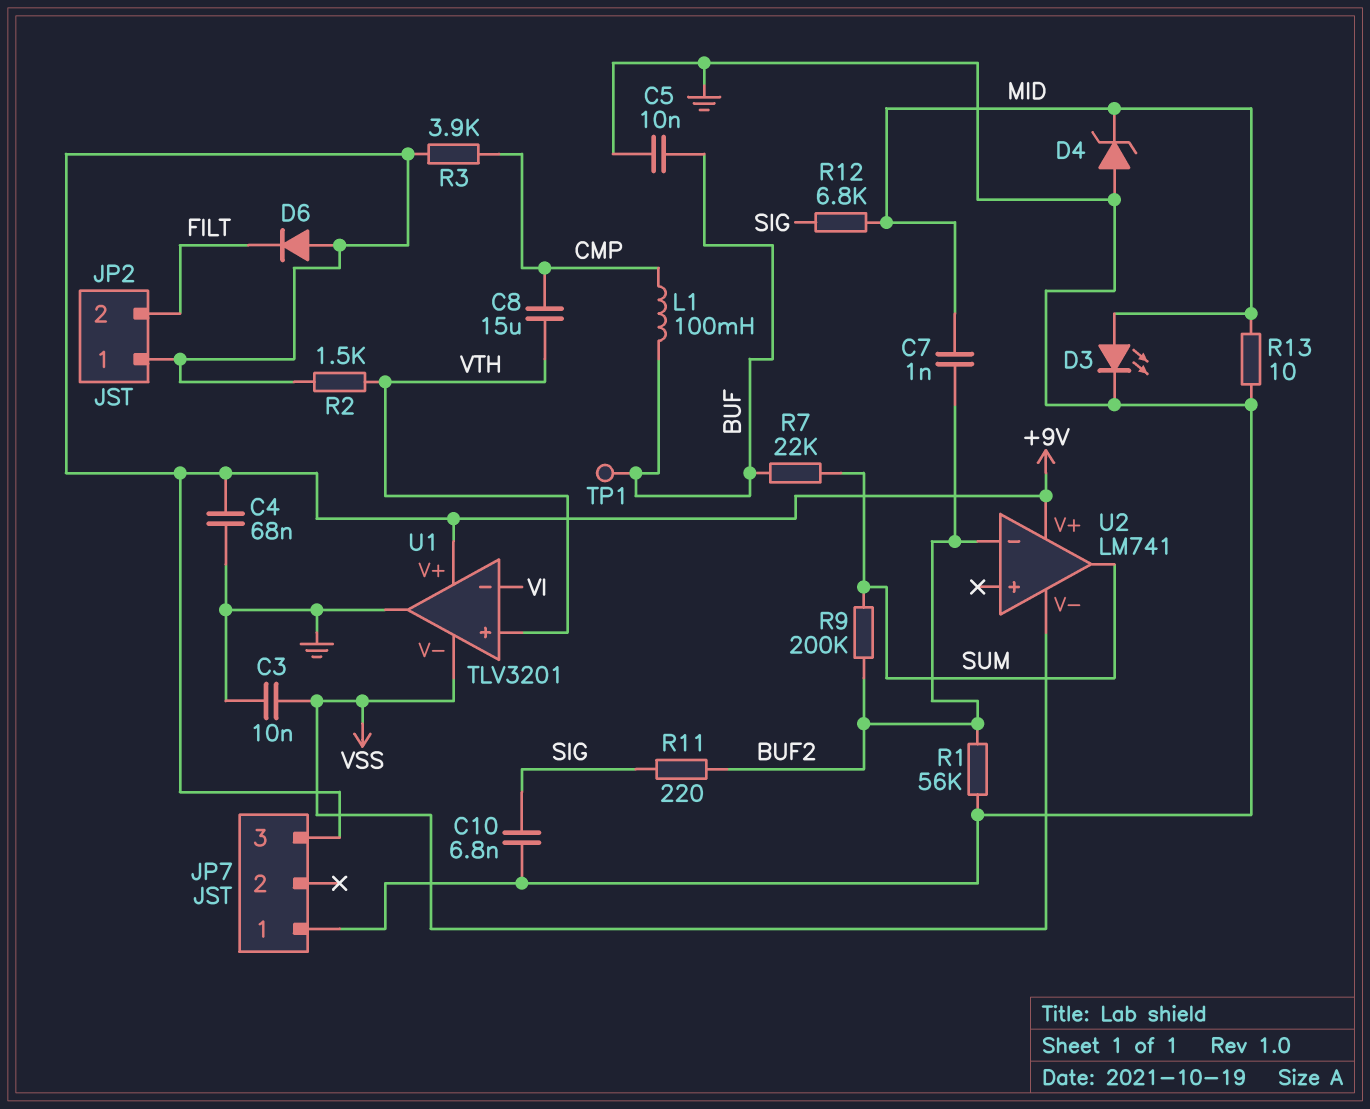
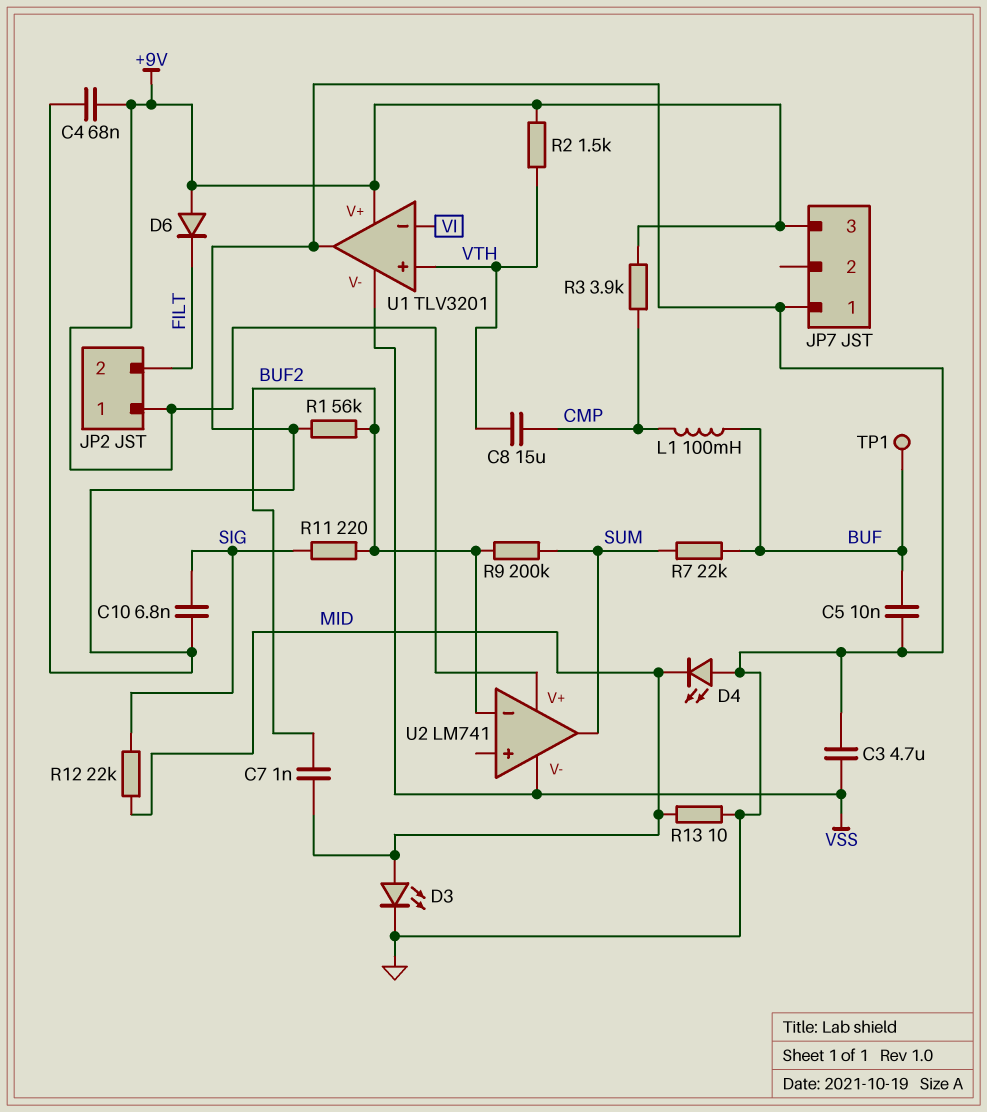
C3: 10nF (GND, VSS) -> 4.7uF (GND, VSS)
D4: zener (A GND, K MID) -> LED (A GND, K MID)
R12: 6.8k (MID, SIG) -> 22k (MID, SIG)

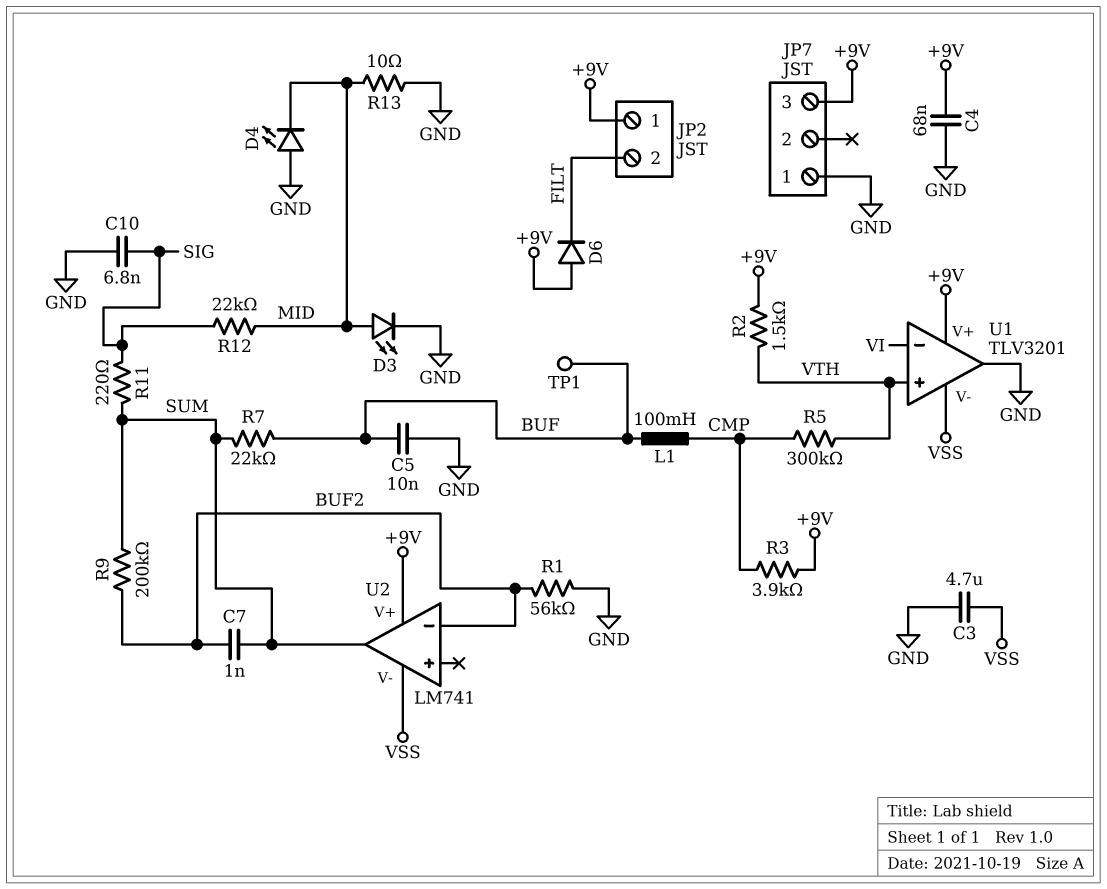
C7: 1nF (BUF2, MID) -> 1nF (BUF2, SUM)
C8: 15uF (CMP, VTH) -> none
R5: none -> 300k (CMP, VTH)
R11: 220 (BUF2, SIG) -> 220 (SIG, SUM)

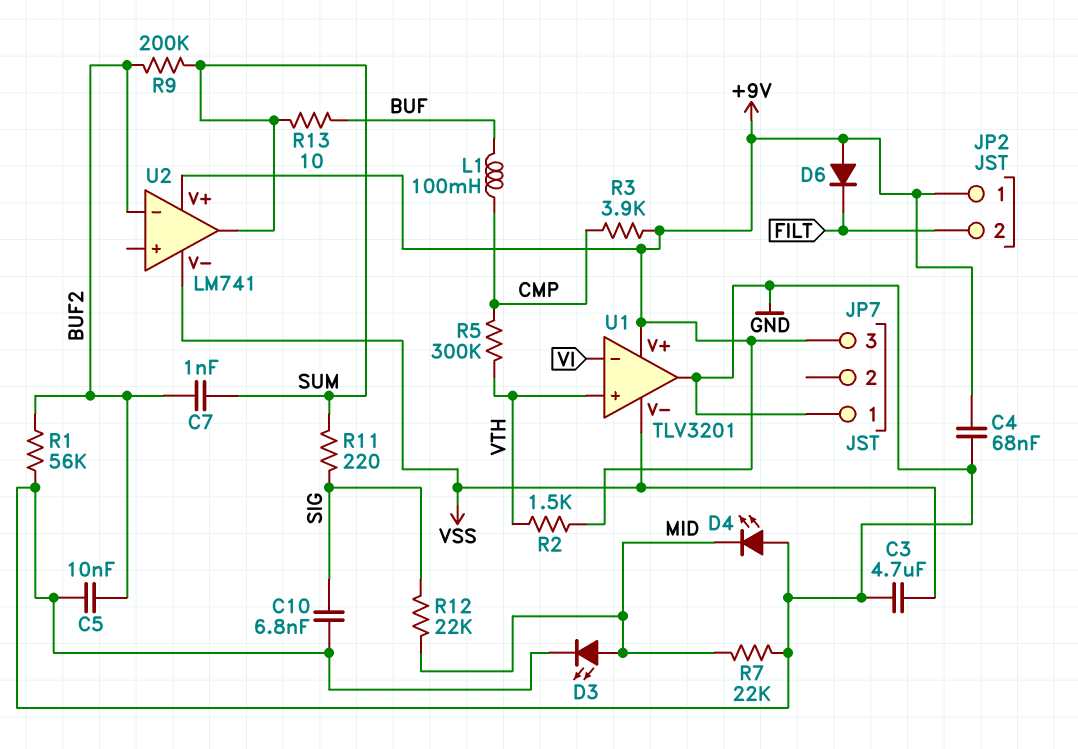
C5: 10nF (BUF, GND) -> 10nF (BUF2, GND)
R7: 22k (BUF, SUM) -> 22k (GND, MID)
R13: 10 (GND, MID) -> 10 (BUF, SUM)
TP1: test point (BUF) -> none

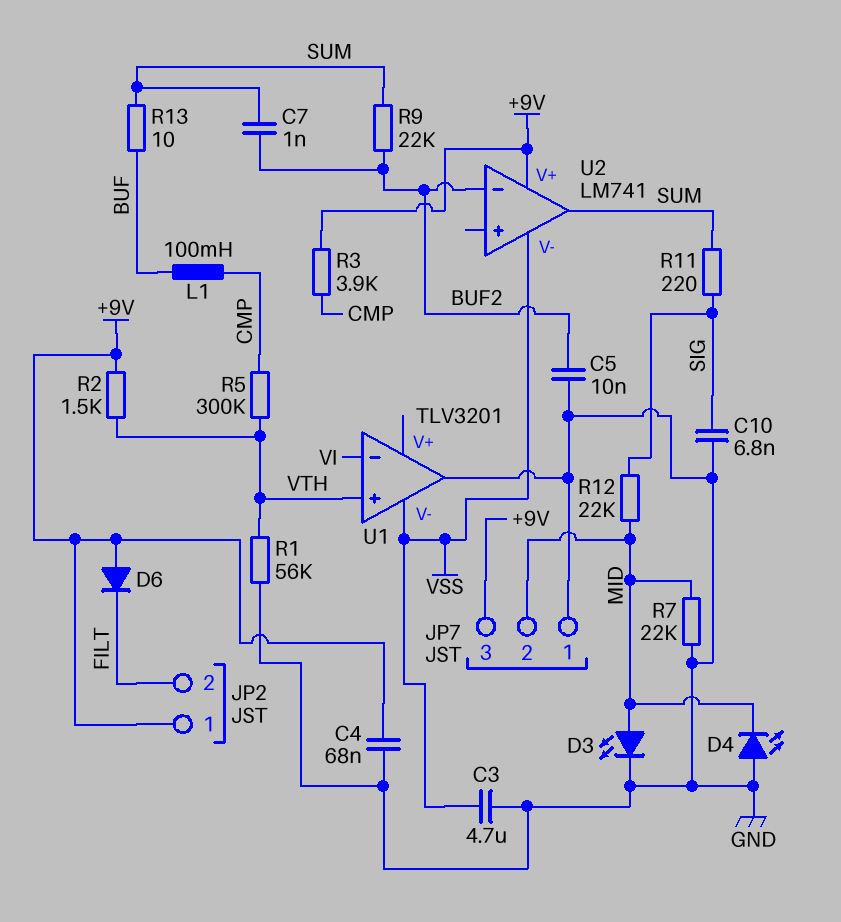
JP7 pin 2: none -> MID
R1: 56k (BUF2, GND) -> 56k (GND, VTH)
R9: 200k (BUF2, SUM) -> 22k (BUF2, SUM)
U1 pin V+: +9V -> none

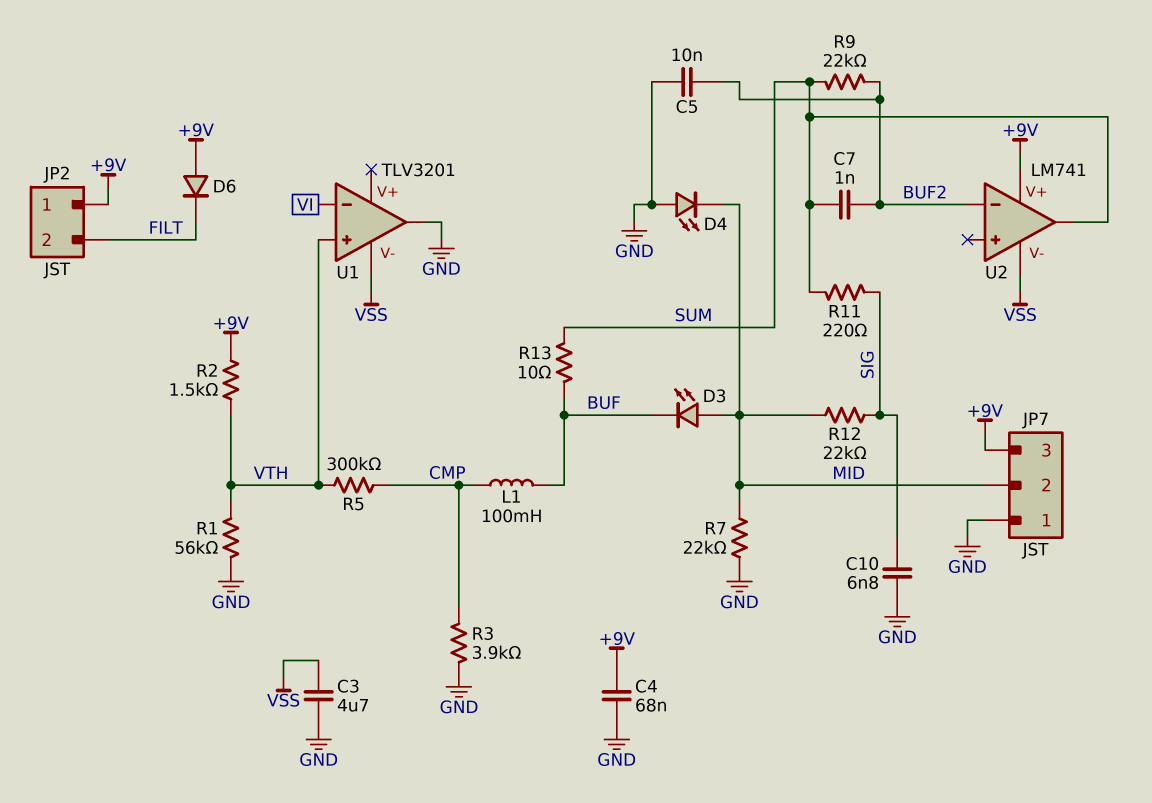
D3: LED (A MID, K GND) -> LED (A MID, K BUF)
R3: 3.9k (+9V, CMP) -> 3.9k (CMP, GND)

